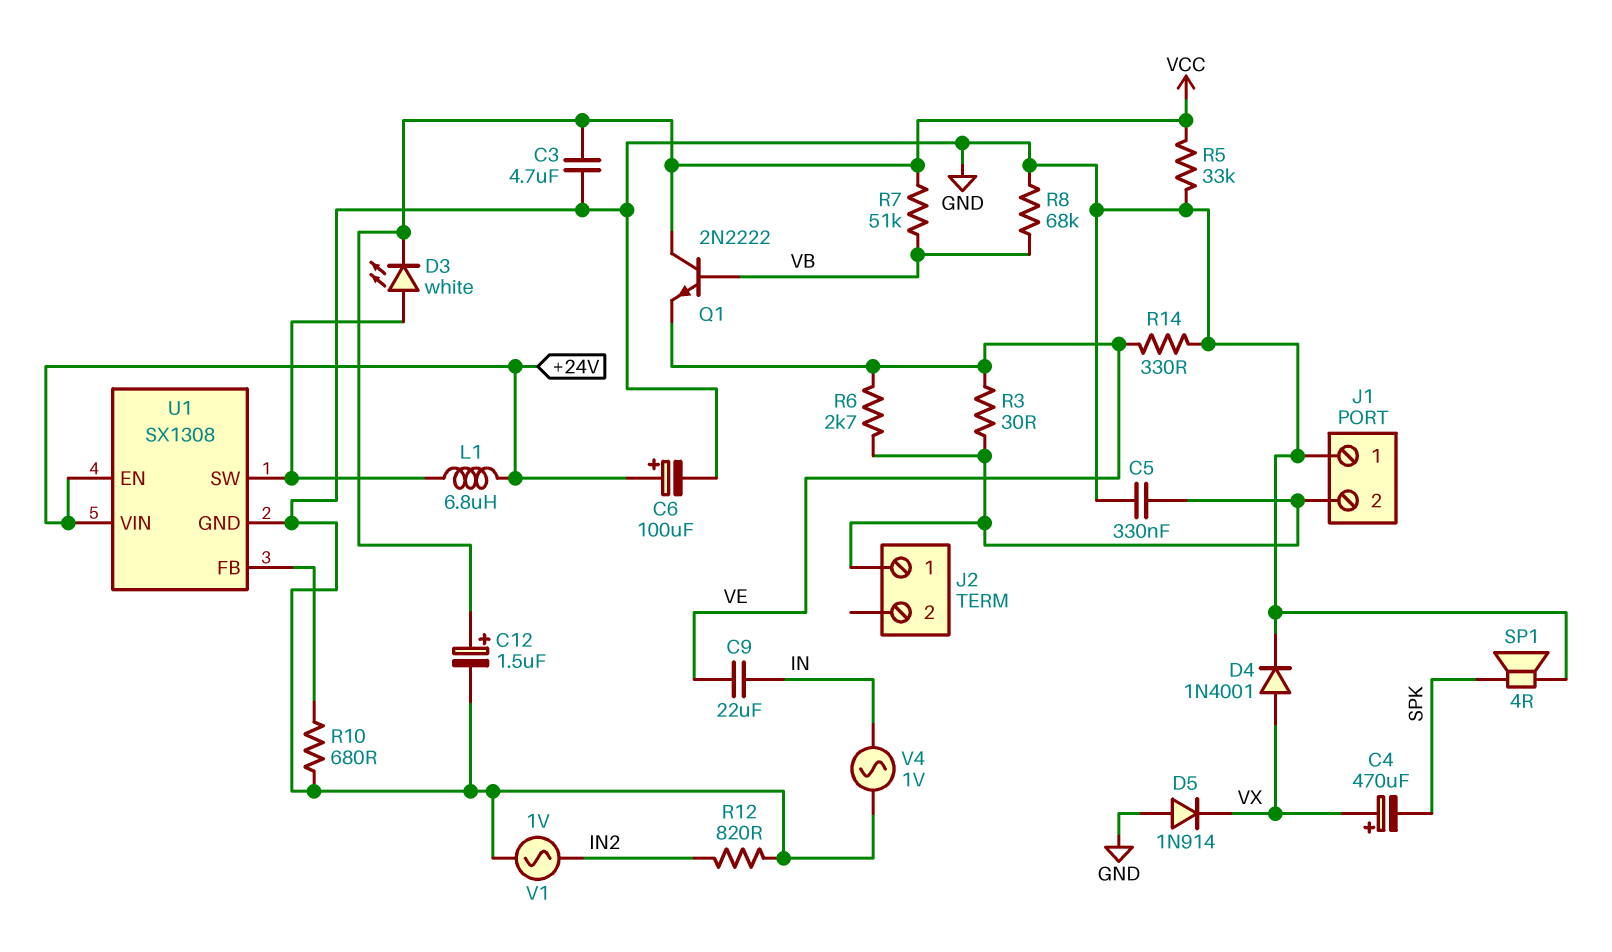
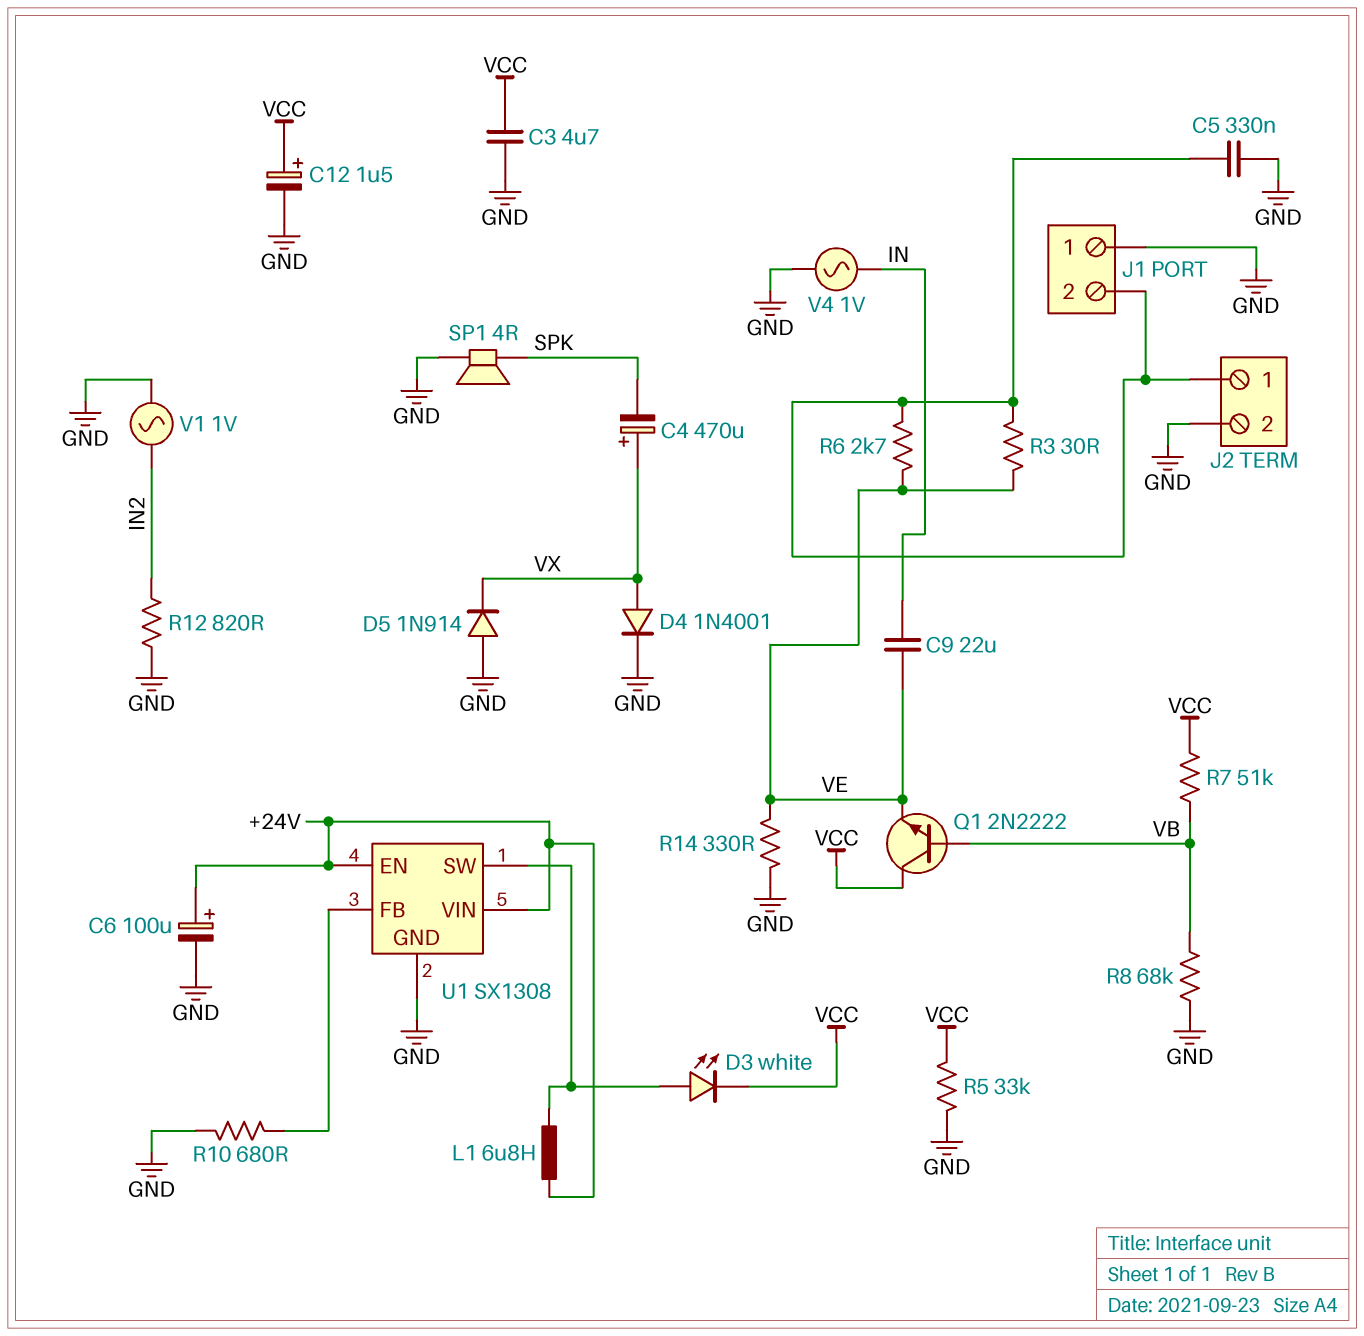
J2 pin 2: none -> GND

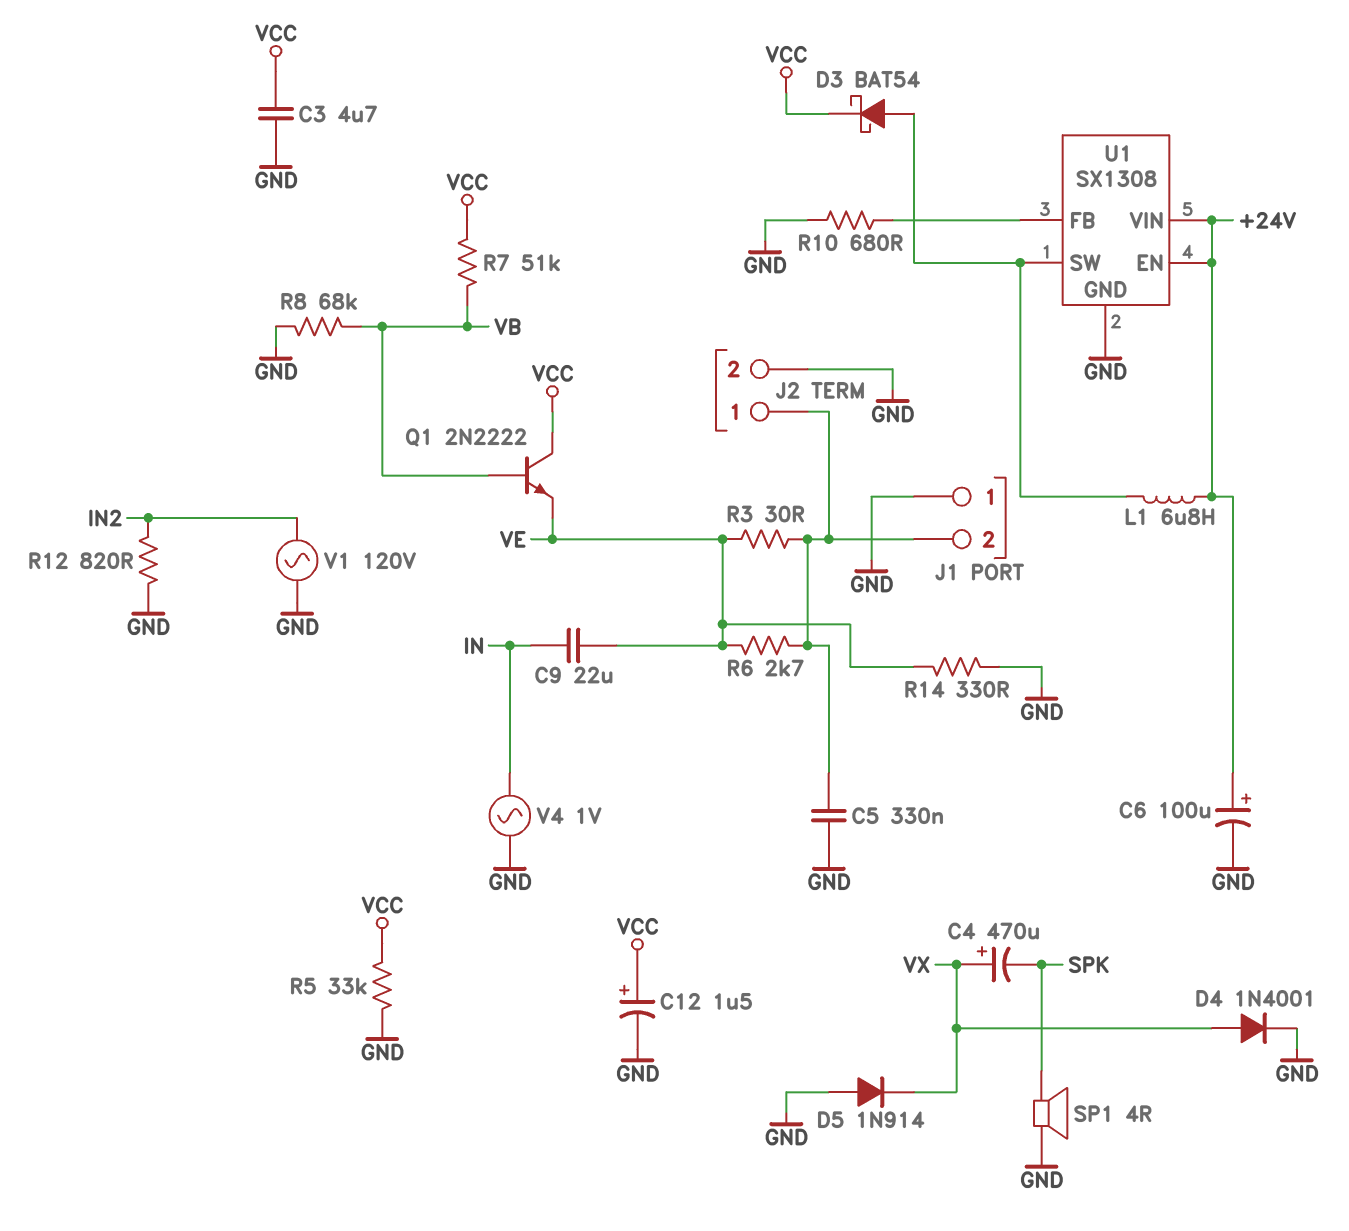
D3: LED white (A U1/SW, K VCC) -> schottky BAT54 (A U1/SW, K VCC)
V1: AC 1V (GND, IN2) -> AC 120V (GND, IN2)

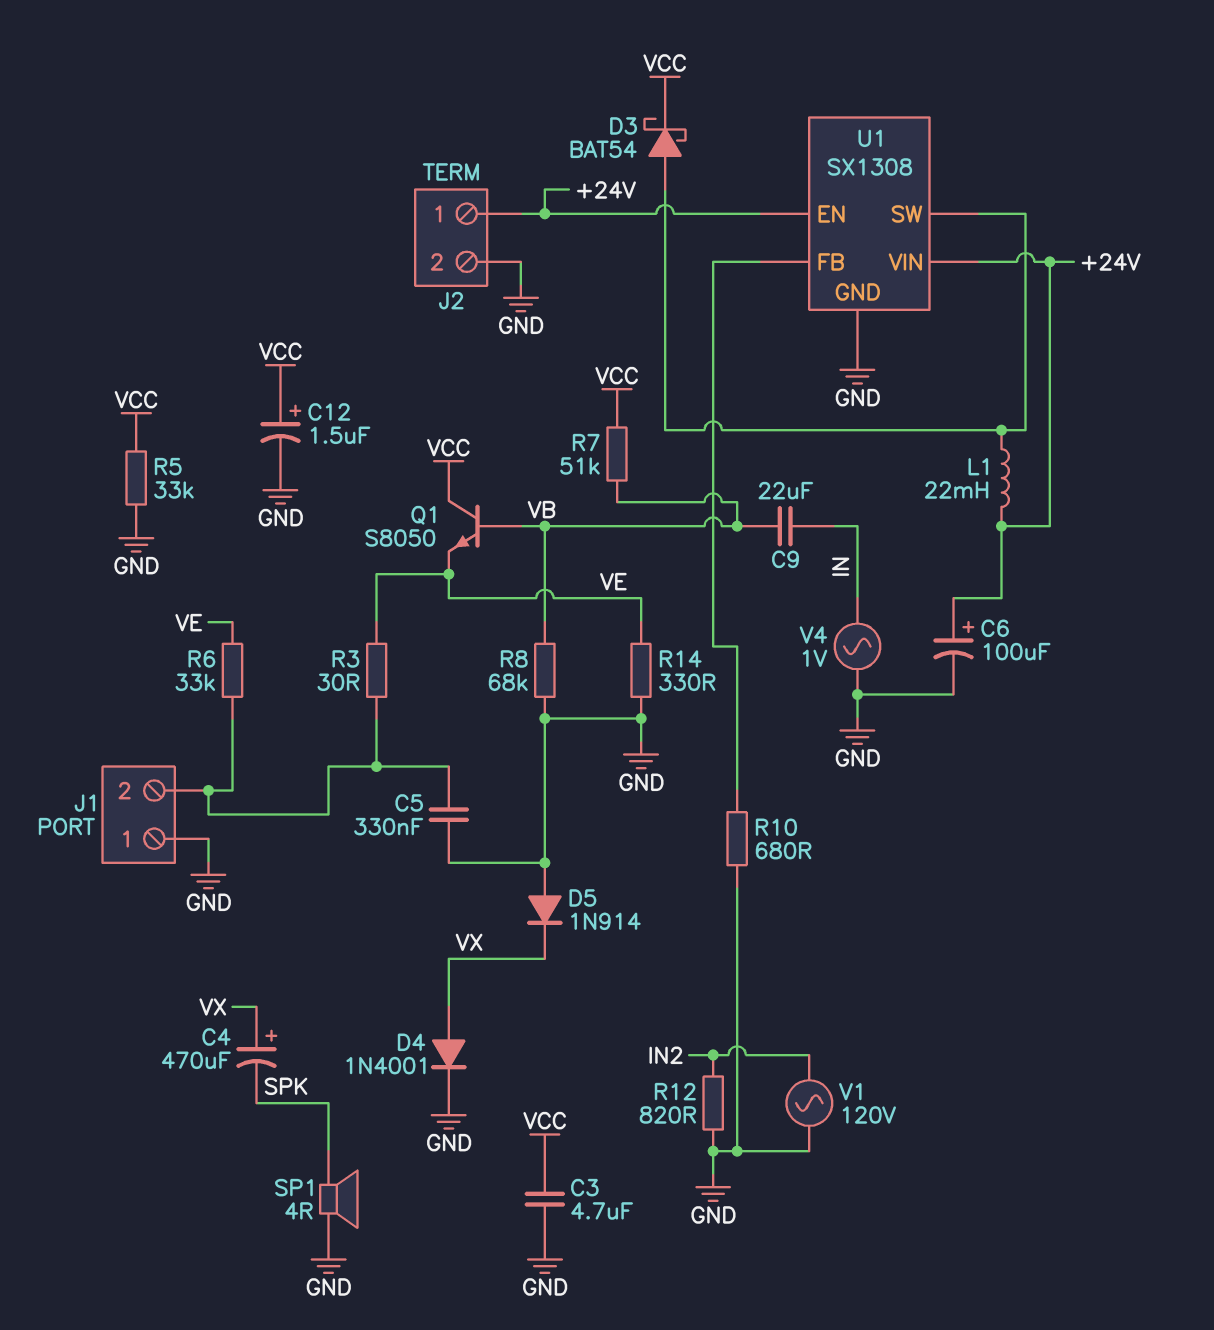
C9: 22uF (IN, VE) -> 22uF (IN, VB)
J2 pin 1: J1/2 -> +24V
L1: 6.8uH (+24V, U1/SW) -> 22mH (+24V, U1/SW)
Q1: NPN 2N2222 (B VB, C VCC, E VE) -> NPN S8050 (B VB, C VCC, E VE)
R6: 2.7k (J1/2, VE) -> 33k (J1/2, VE)

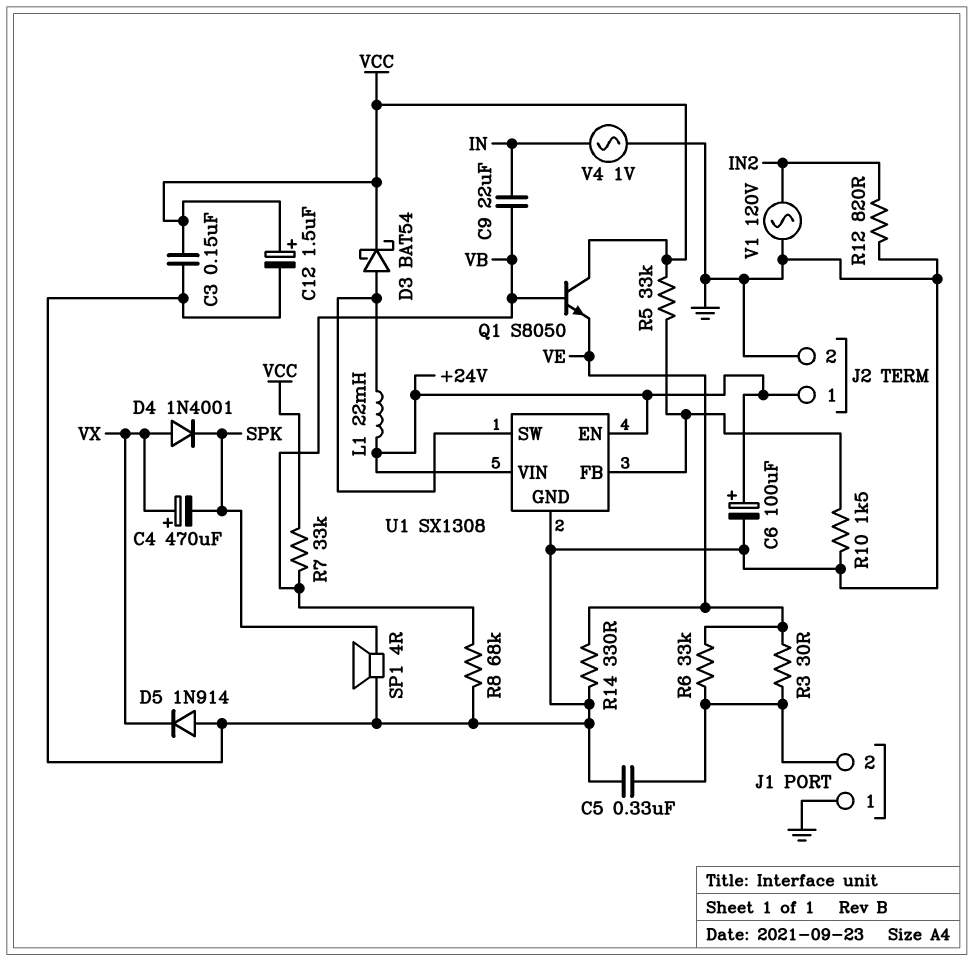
C3: 4.7uF (GND, VCC) -> 150nF (GND, VCC)
D4: diode 1N4001 (A VX, K GND) -> diode 1N4001 (A VX, K SPK)
R5: 33k (GND, VCC) -> 33k (U1/FB, VCC)
R7: 51k (VB, VCC) -> 33k (VB, VCC)
R10: 680 (GND, U1/FB) -> 1.5k (GND, U1/FB)

